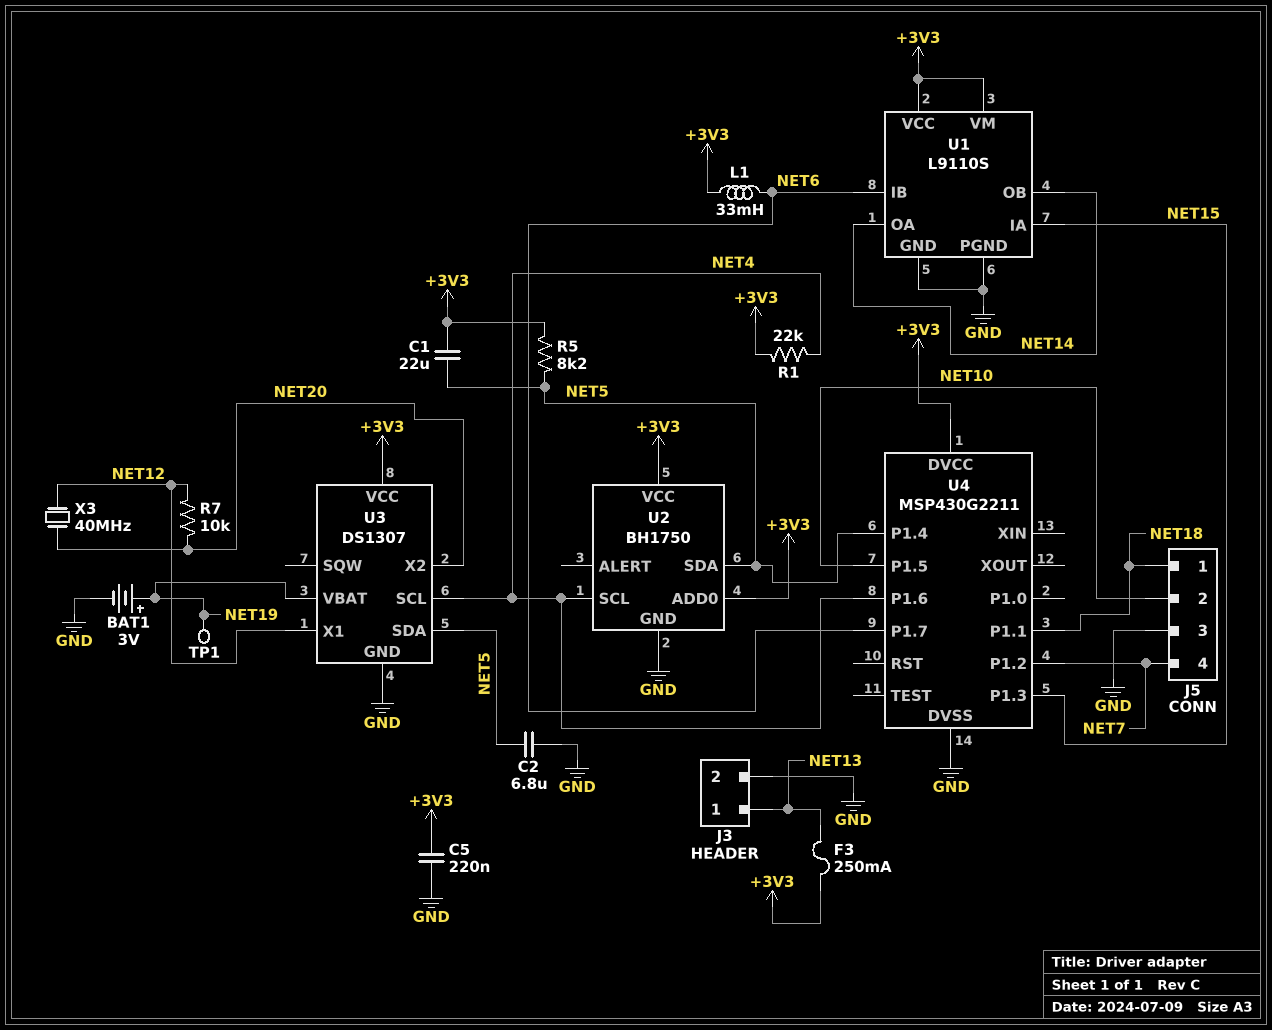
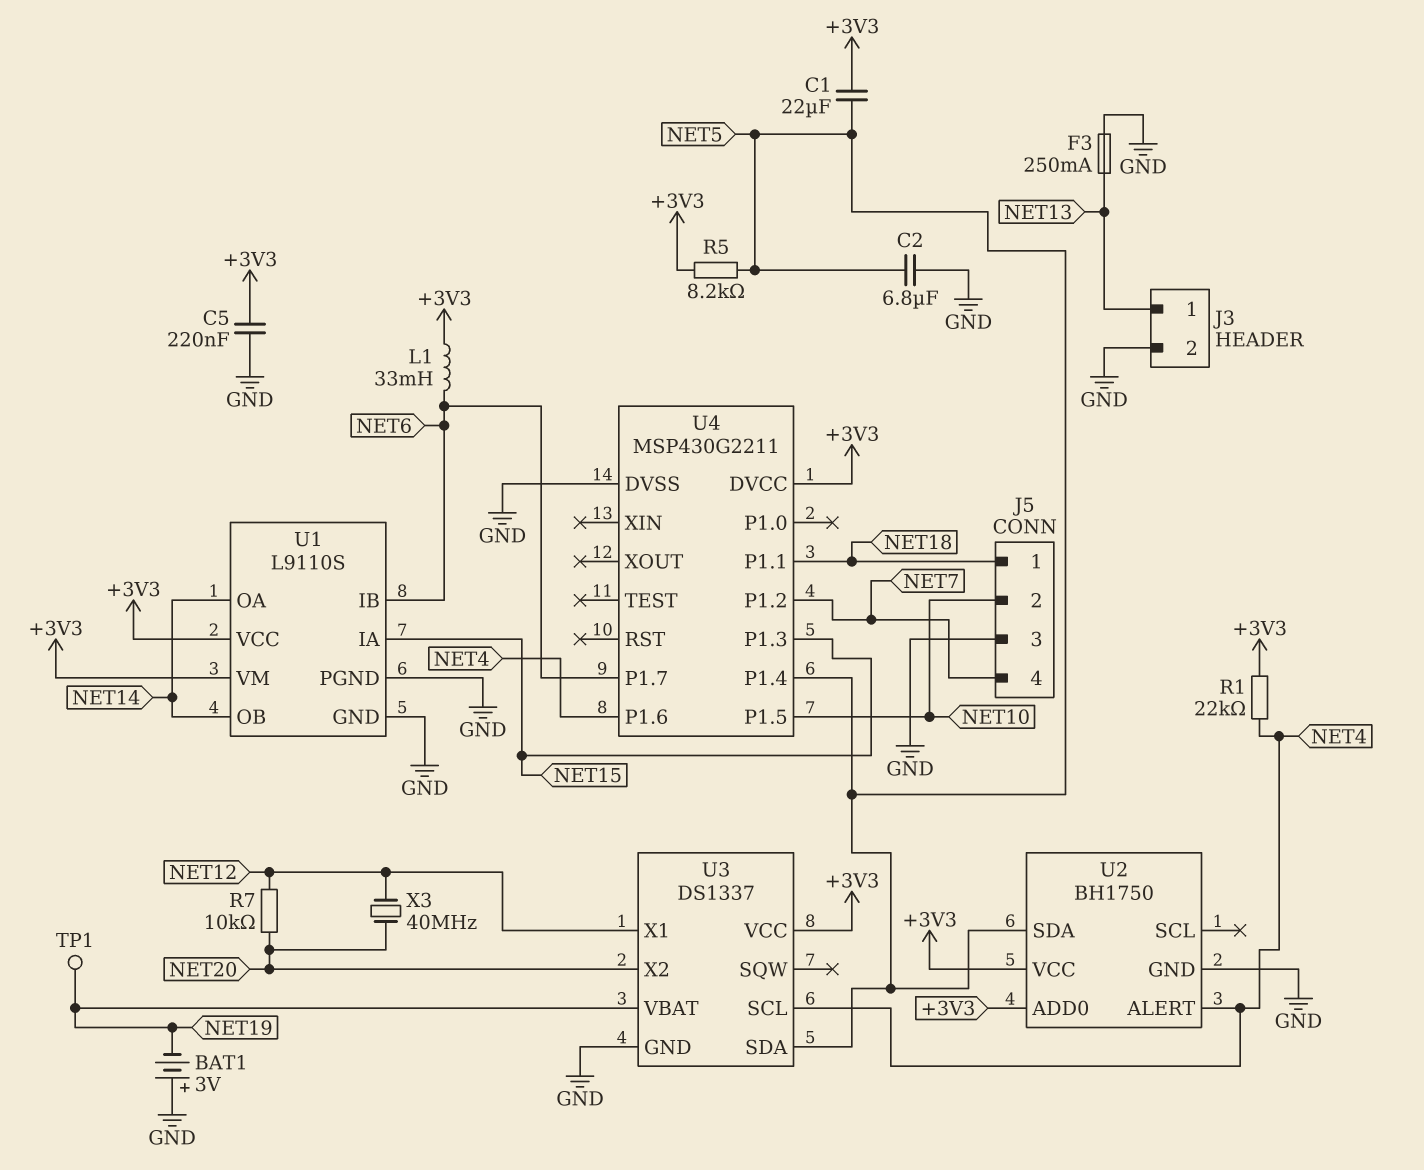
BAT1: 3V (plus NET19, minus GND) -> 3V (plus GND, minus NET19)
F3: 250mA (+3V3, NET13) -> 250mA (GND, NET13)
U2 pin ALERT: none -> NET4
U2 pin SCL: NET4 -> none
U3: DS1307 -> DS1337

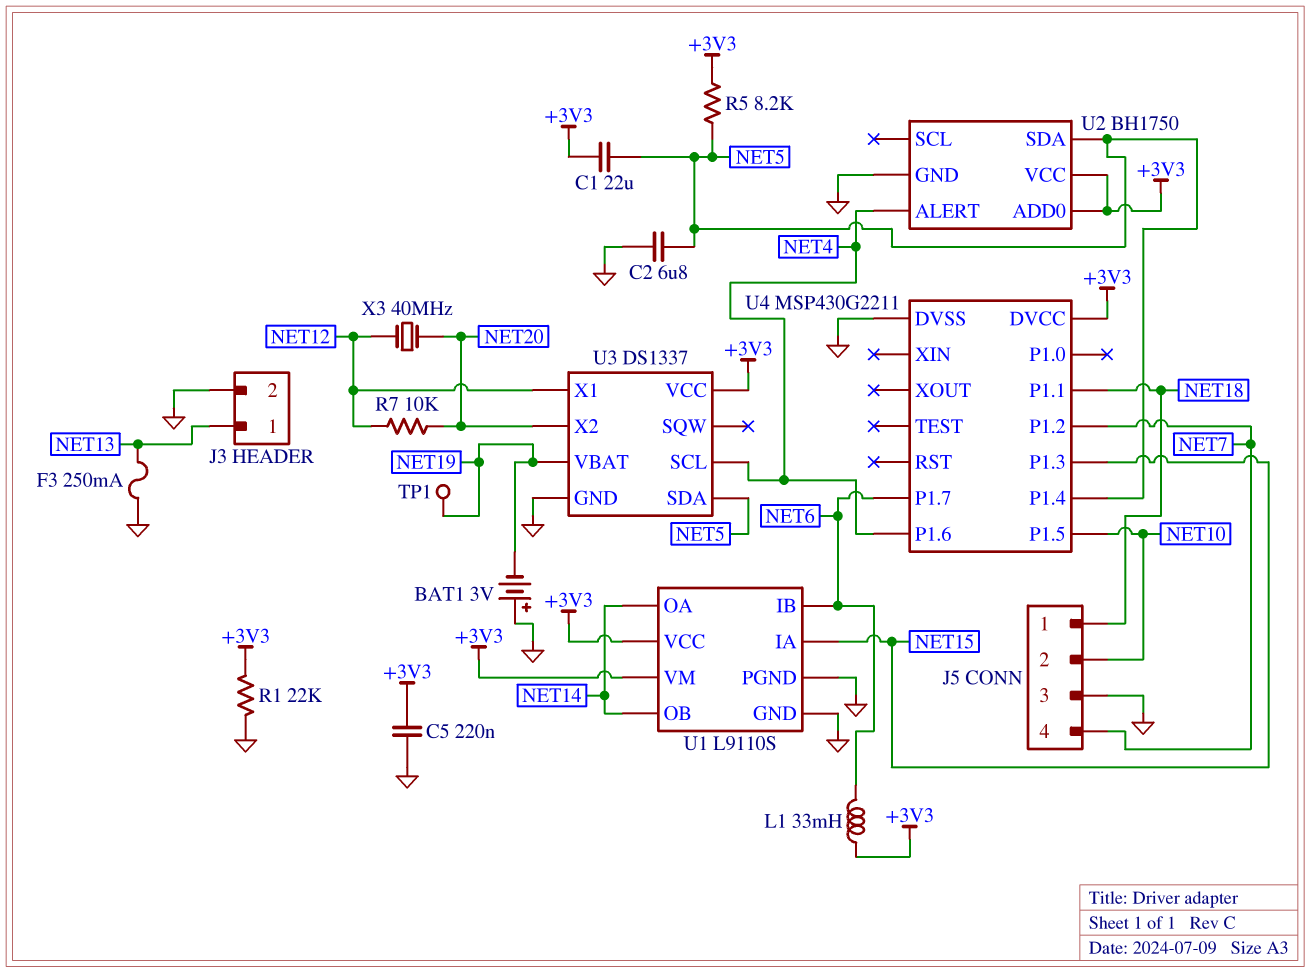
R1: 22k (+3V3, NET4) -> 22k (+3V3, GND)

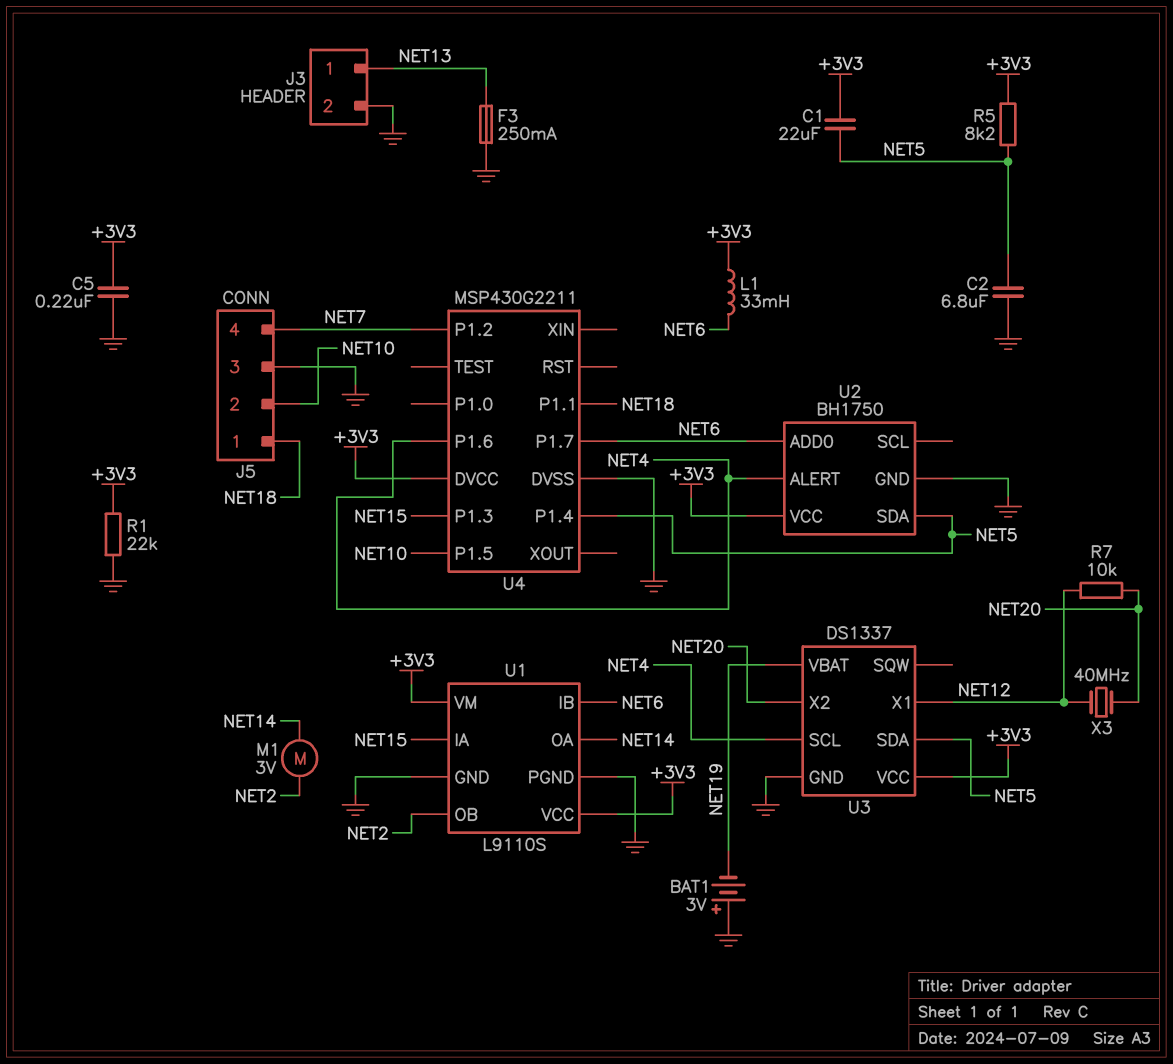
M1: none -> motor 3V (NET2, NET14)
TP1: test point (NET19) -> none
U1 pin OB: NET14 -> NET2
U2 pin ADD0: +3V3 -> NET6

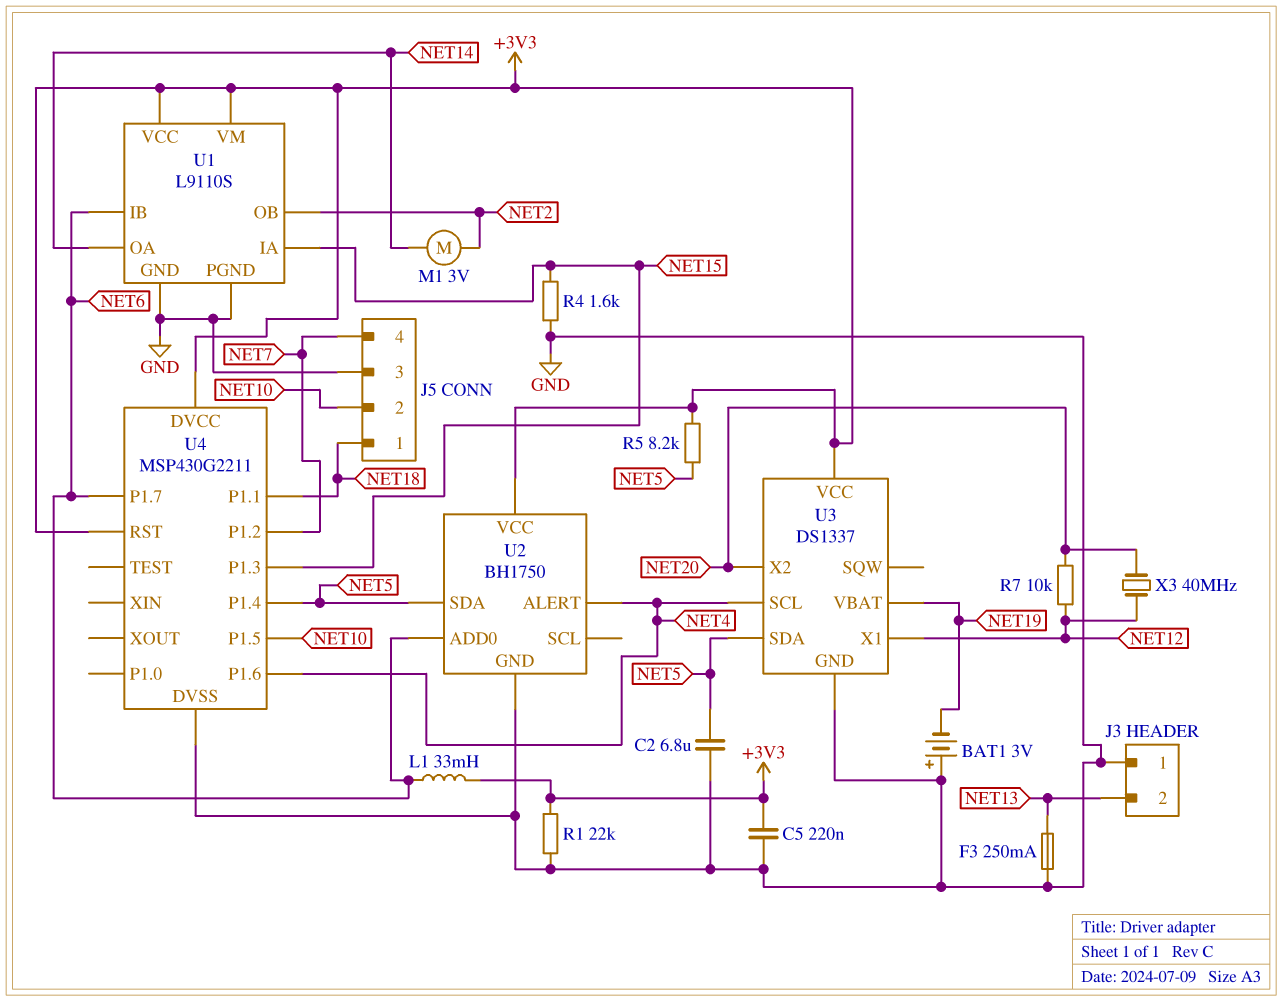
C1: 22uF (+3V3, NET5) -> none
J3 pin 1: NET13 -> GND
J3 pin 2: GND -> NET13
R4: none -> 1.6k (GND, NET15)
U4 pin RST: none -> +3V3

